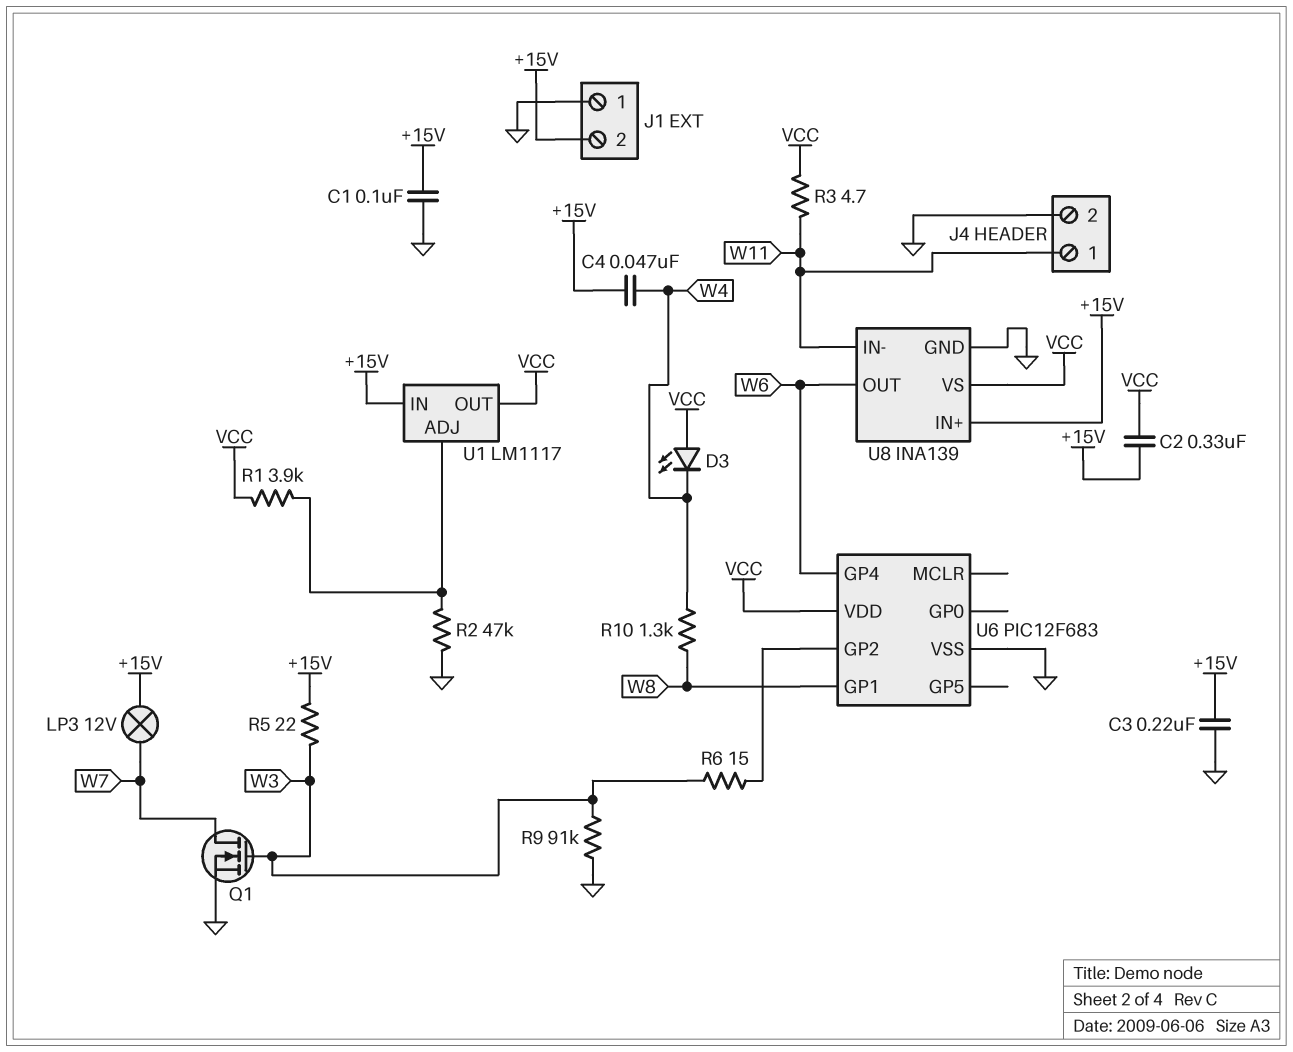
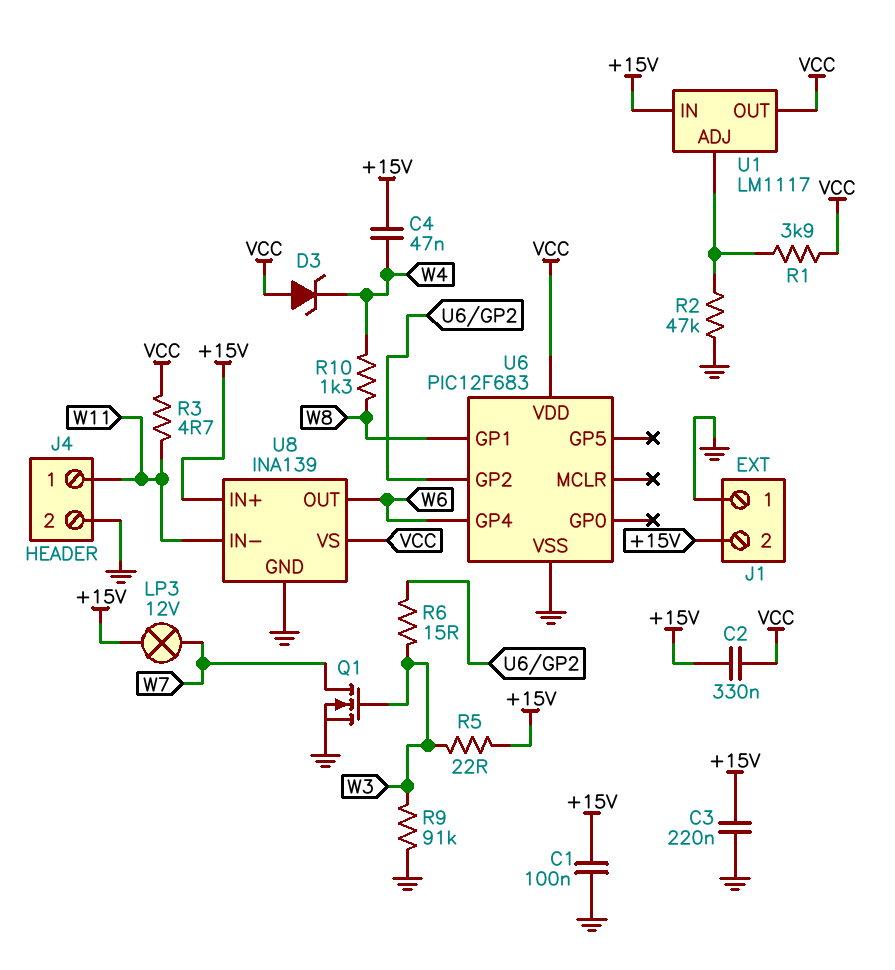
D3: LED (A VCC, K W4) -> zener (A VCC, K W4)

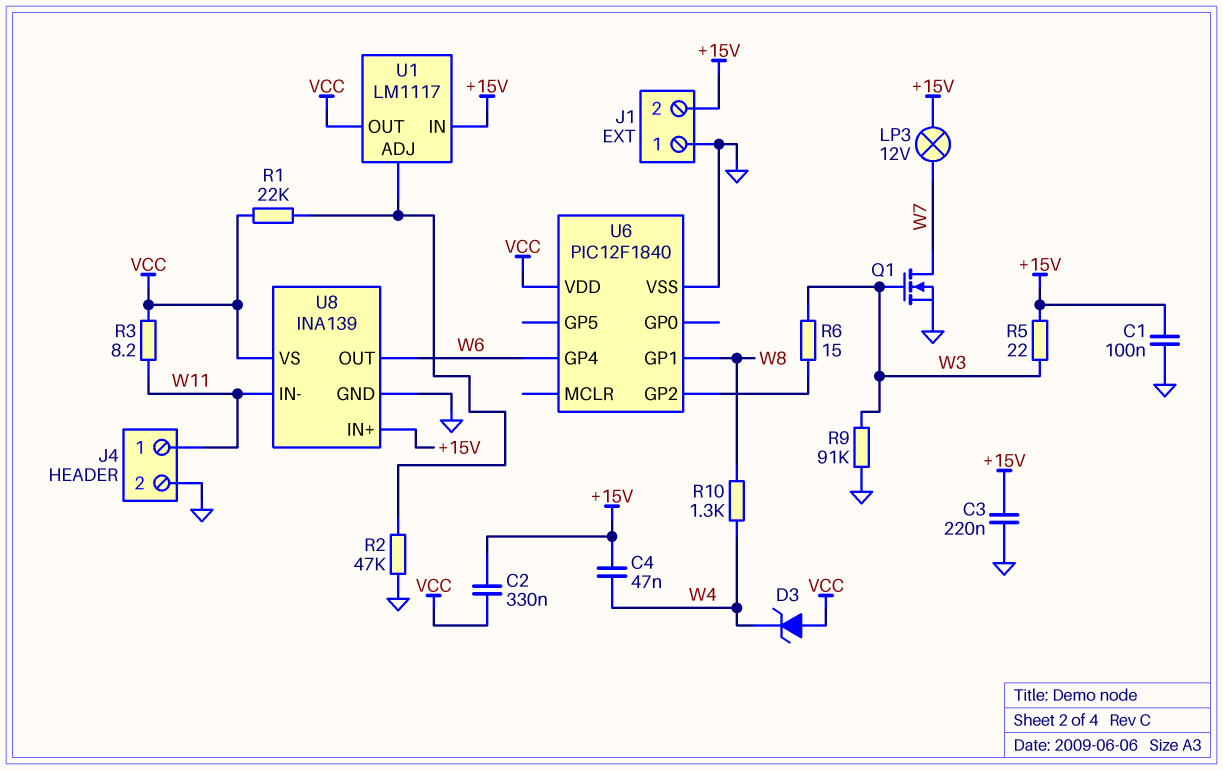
R1: 3.9k (U1/ADJ, VCC) -> 22k (U1/ADJ, VCC)
R3: 4.7 (VCC, W11) -> 8.2 (VCC, W11)
U6: PIC12F683 -> PIC12F1840

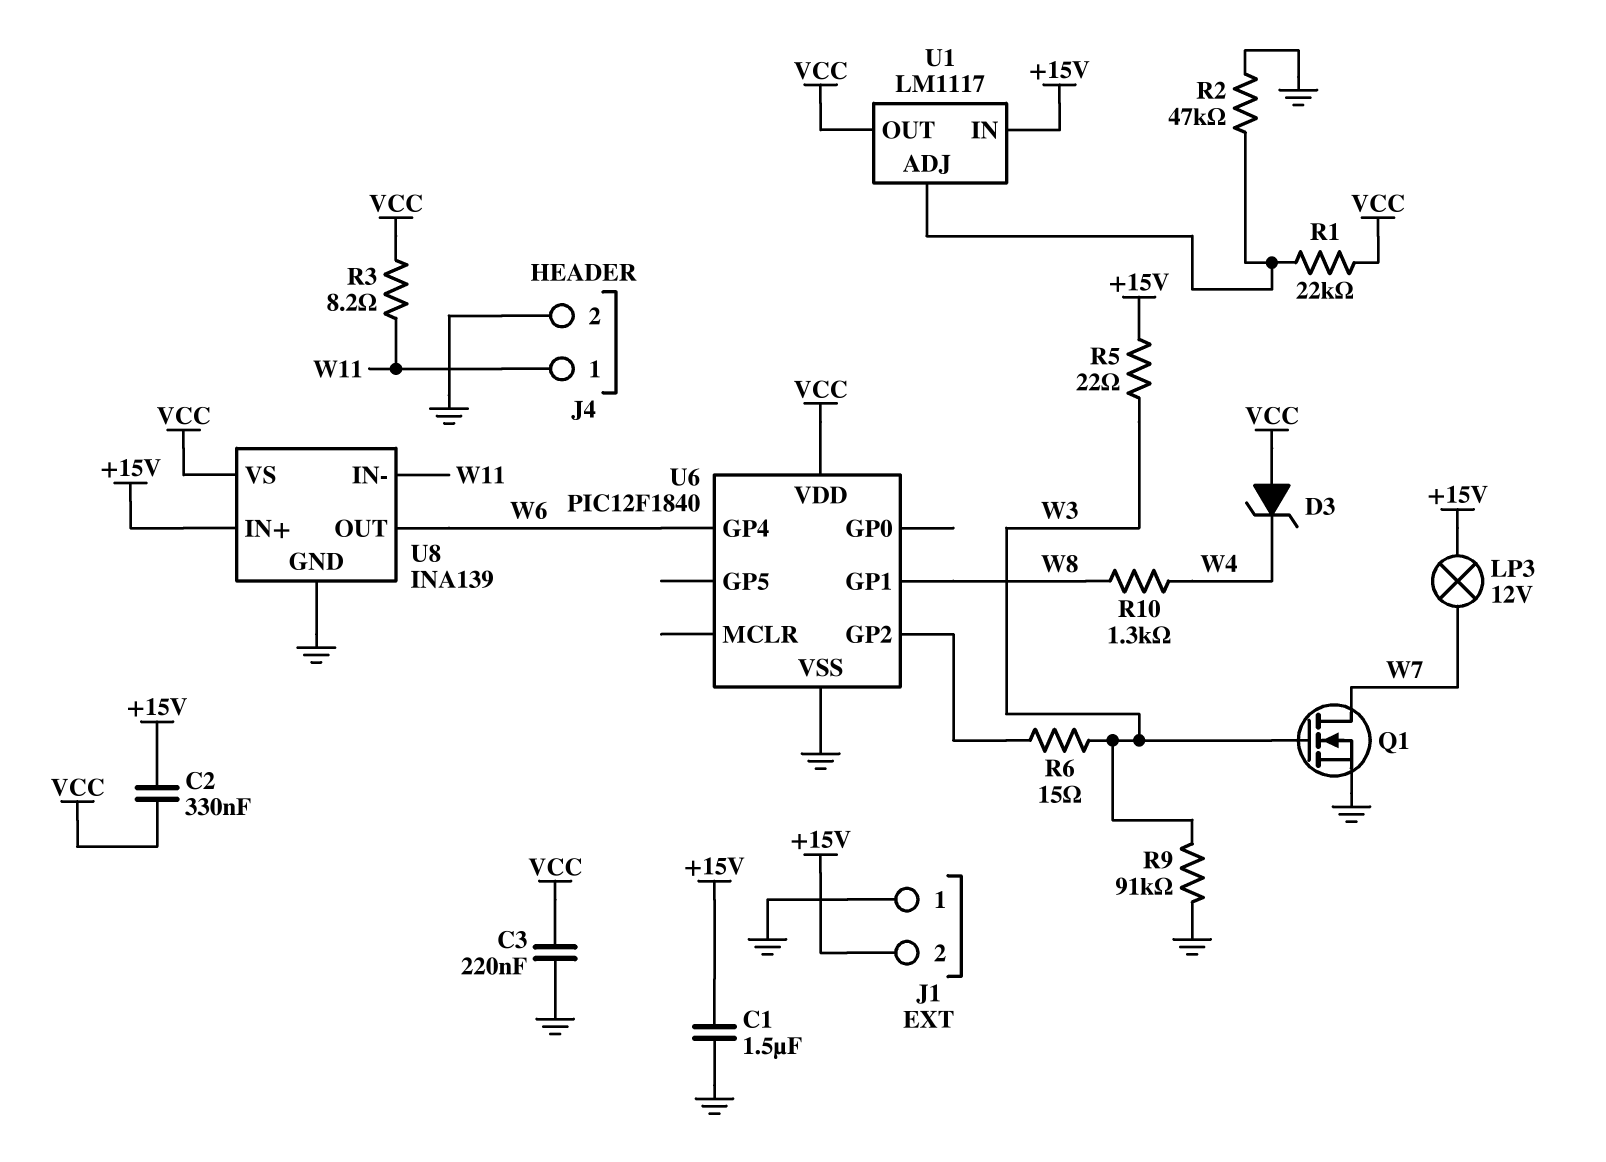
C1: 100nF (+15V, GND) -> 1.5uF (+15V, GND)
C3: 220nF (+15V, GND) -> 220nF (GND, VCC)
C4: 47nF (+15V, W4) -> none

